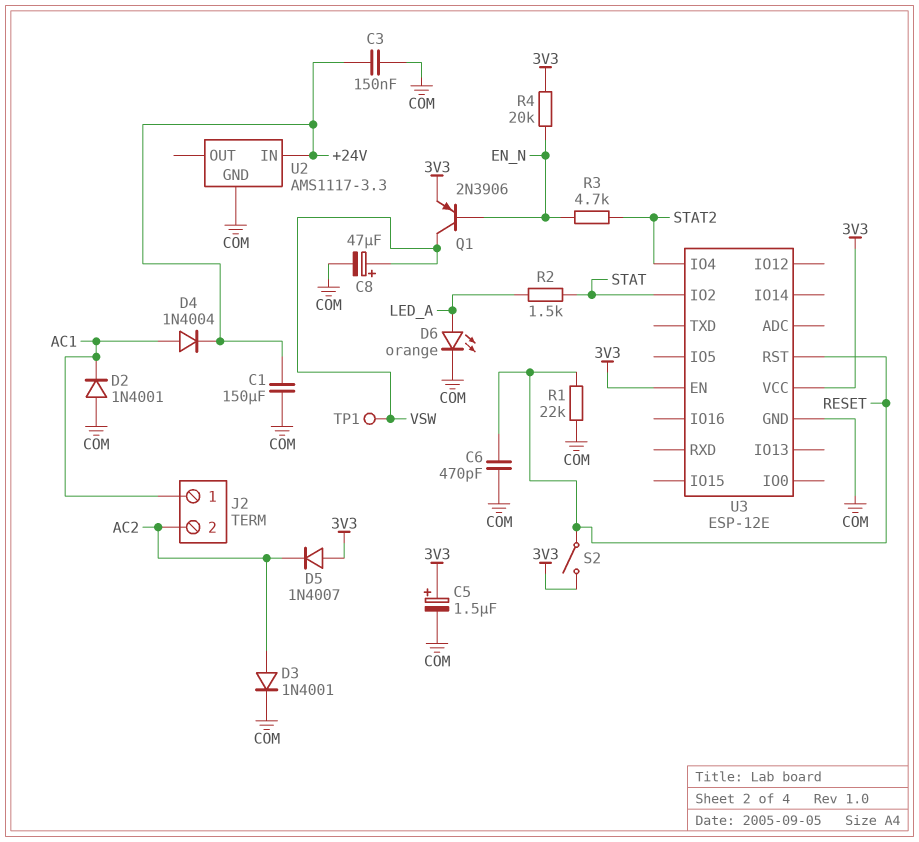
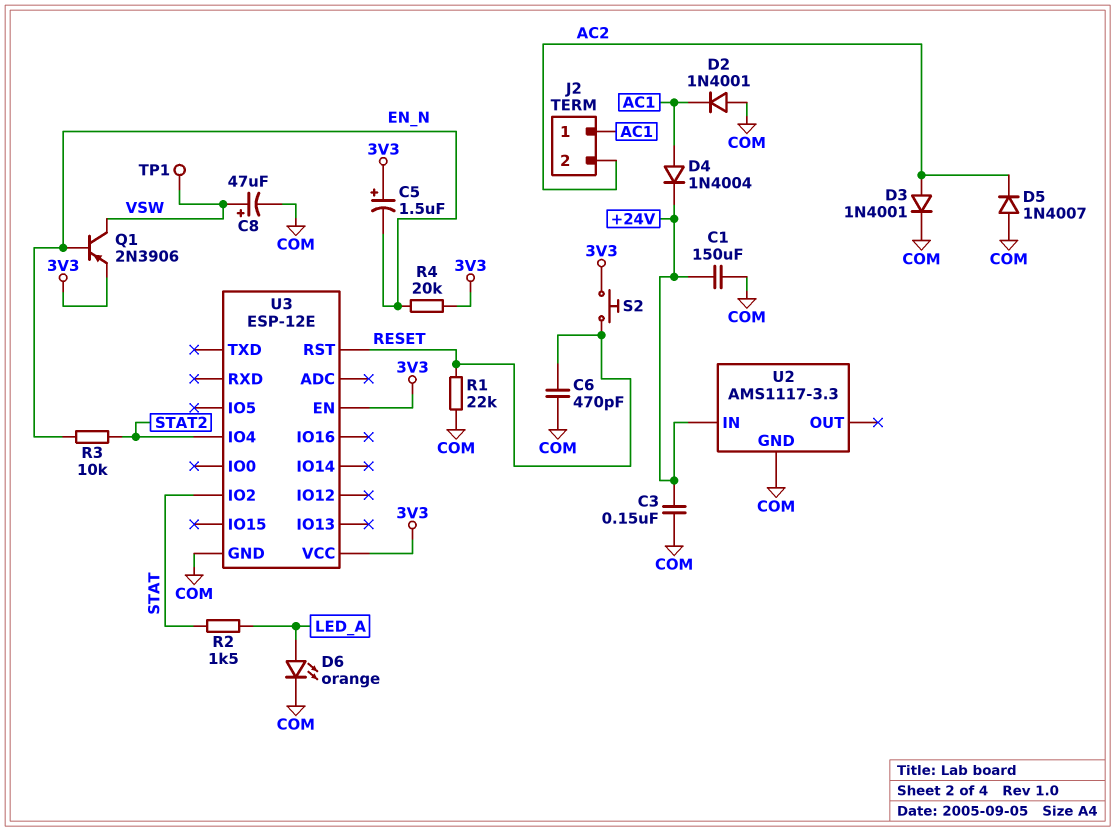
C5: 1.5uF (plus 3V3, minus COM) -> 1.5uF (plus 3V3, minus EN_N)
D5: diode 1N4007 (A 3V3, K AC2) -> diode 1N4007 (A COM, K AC2)
R3: 4.7k (EN_N, STAT2) -> 10k (EN_N, STAT2)
S2: switch (3V3, RESET) -> button (3V3, RESET)

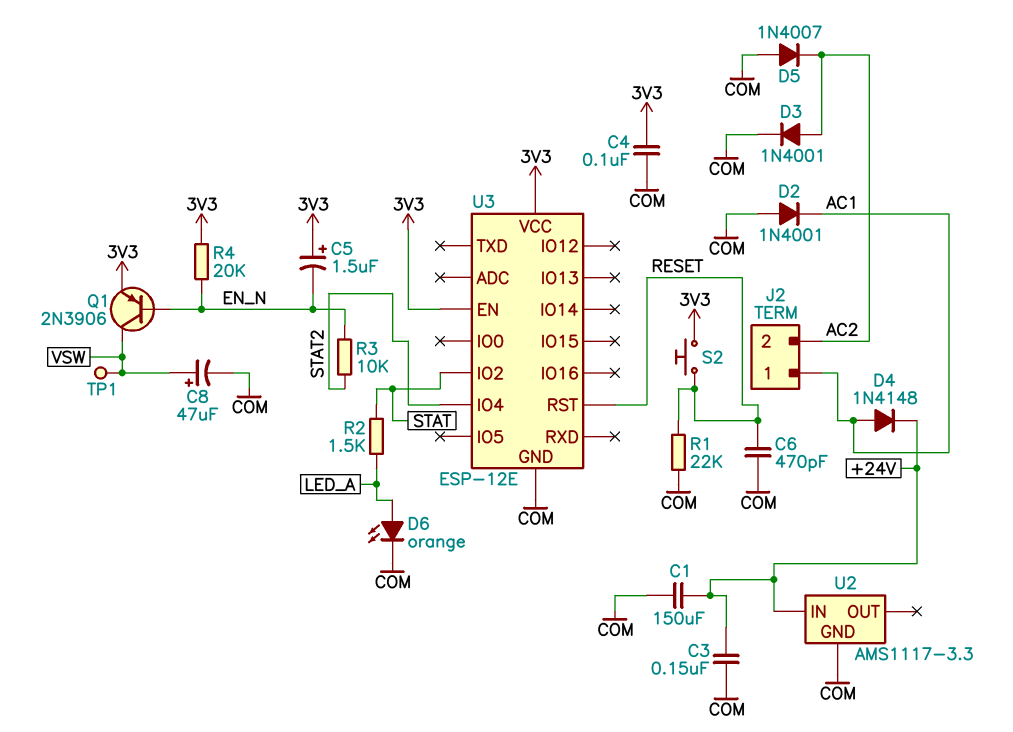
C4: none -> 100nF (3V3, COM)
D4: diode 1N4004 (A AC1, K +24V) -> diode 1N4148 (A AC1, K +24V)

